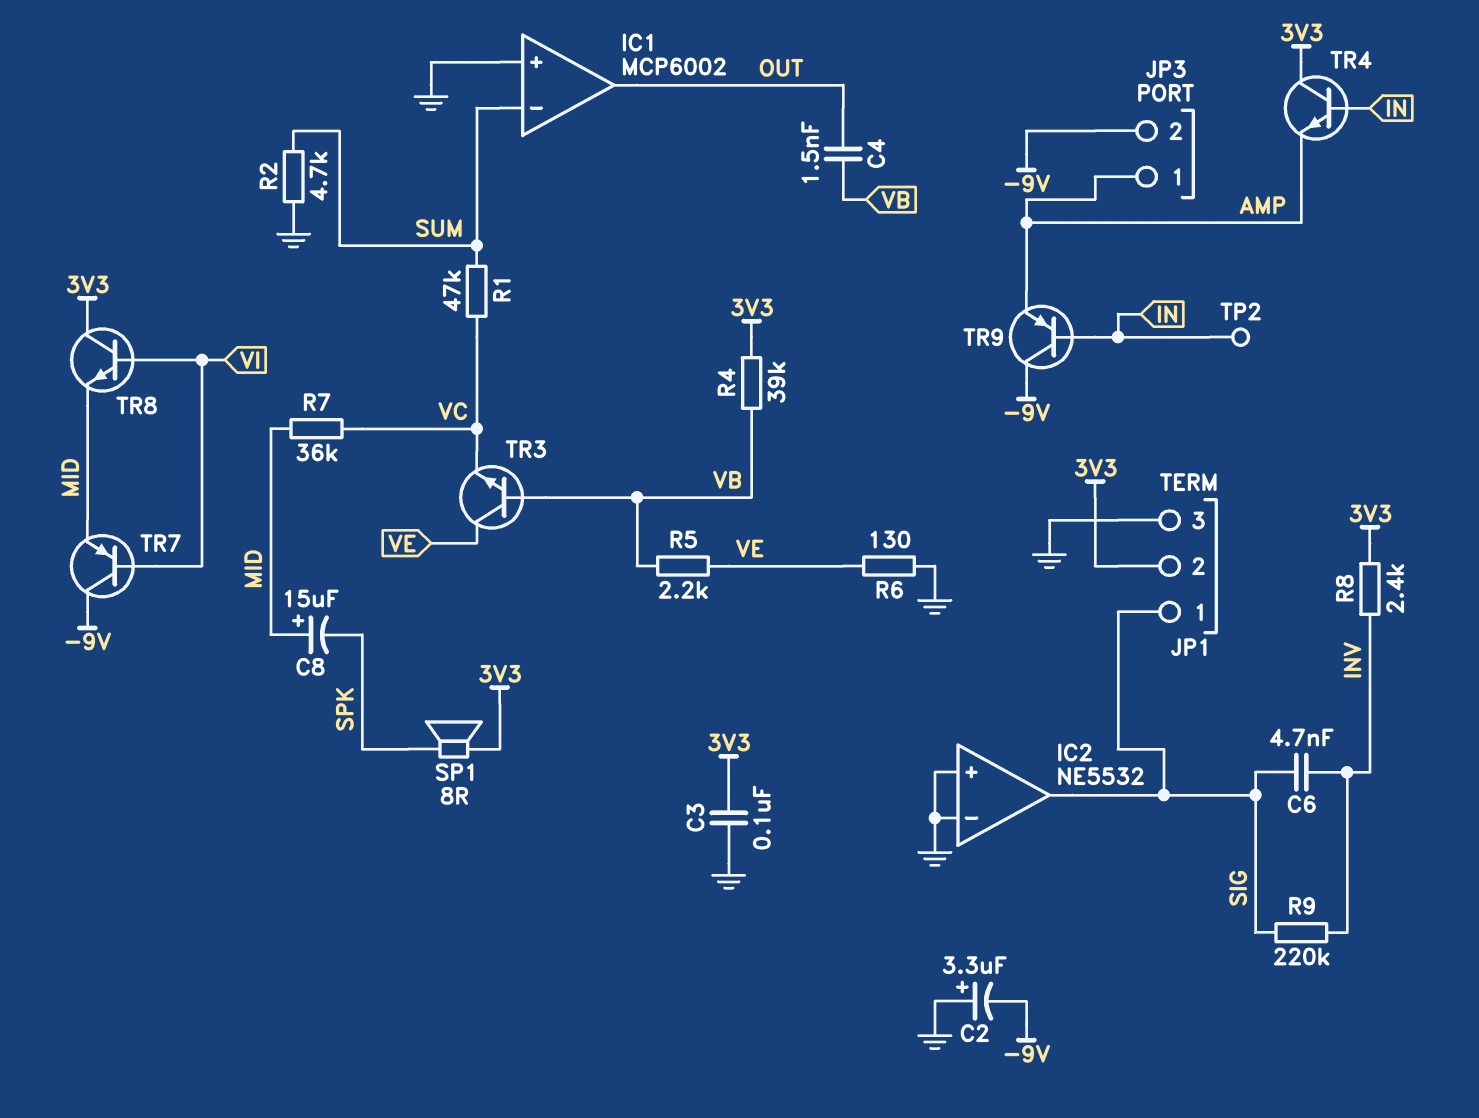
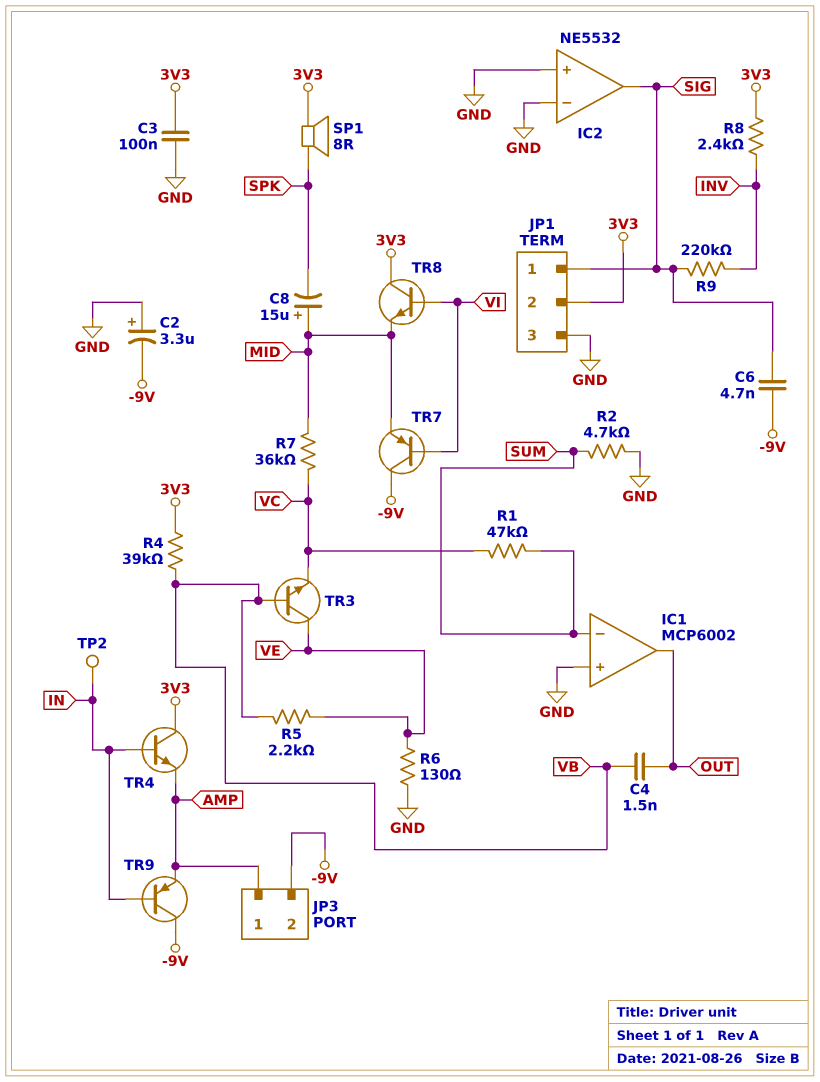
C6: 4.7nF (INV, SIG) -> 4.7nF (-9V, SIG)

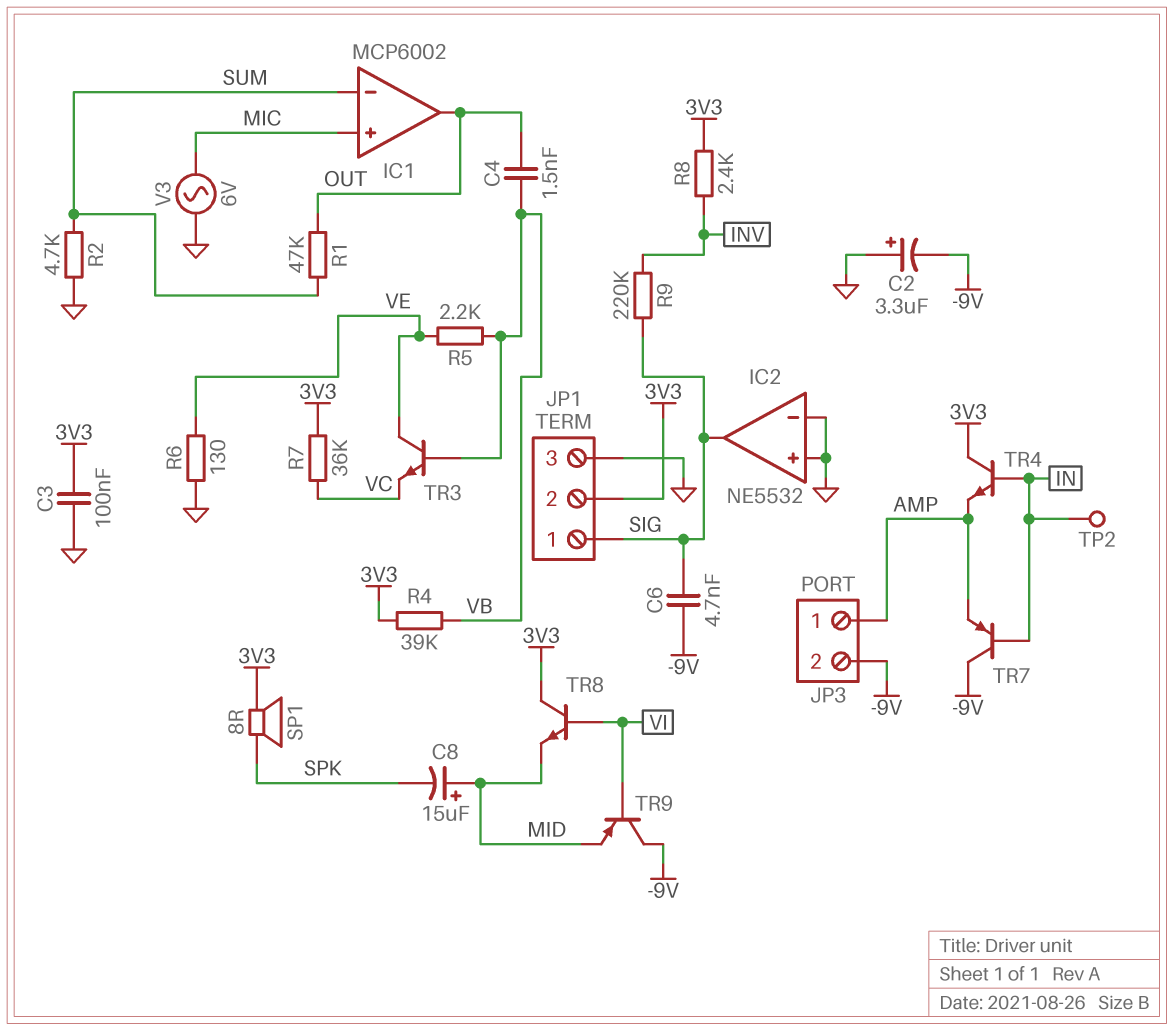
IC1 pin in+: GND -> MIC
R1: 47k (SUM, VC) -> 47k (OUT, SUM)
R7: 36k (MID, VC) -> 36k (3V3, VC)
TR7: PNP (B VI, C -9V, E MID) -> PNP (B IN, C -9V, E AMP)
TR9: PNP (B IN, C -9V, E AMP) -> PNP (B VI, C -9V, E MID)
V3: none -> AC 6V (GND, MIC)

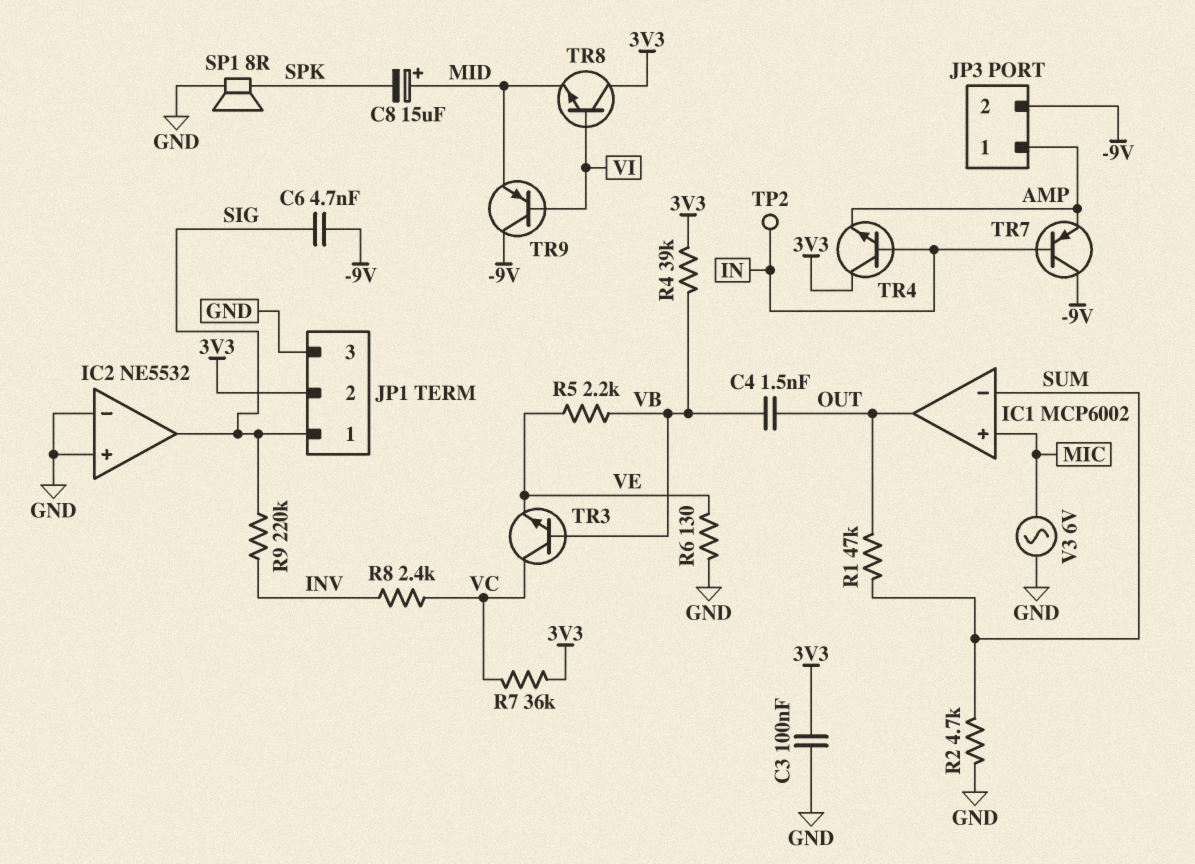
C2: 3.3uF (plus GND, minus -9V) -> none
R8: 2.4k (3V3, INV) -> 2.4k (INV, VC)
SP1: speaker 8R (3V3, SPK) -> speaker 8R (GND, SPK)
TR3: NPN (B VB, C VE, E VC) -> NPN (B VB, C VC, E VE)

